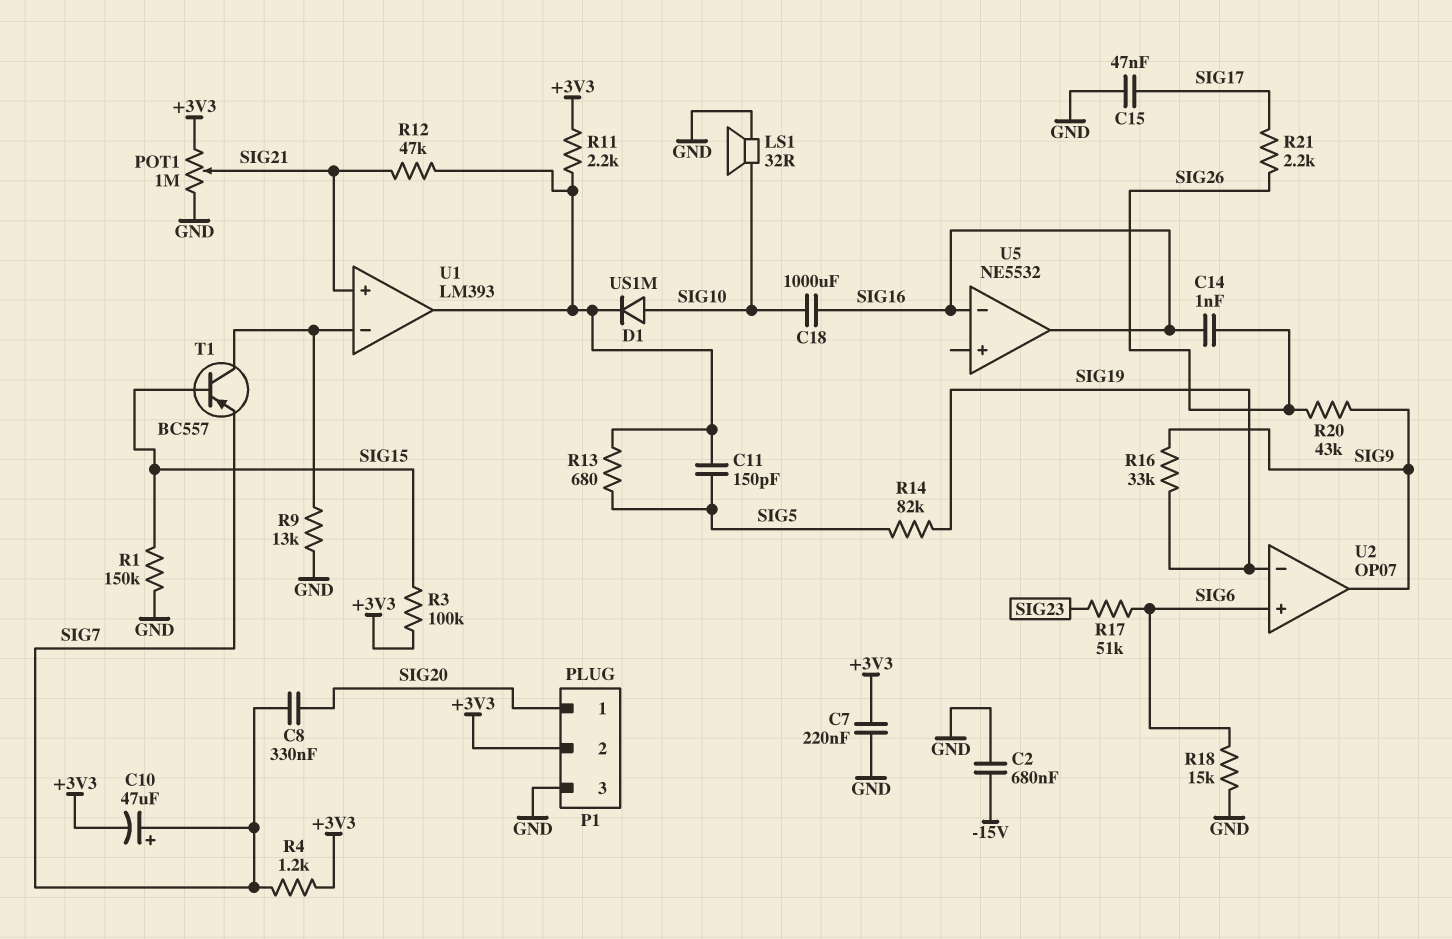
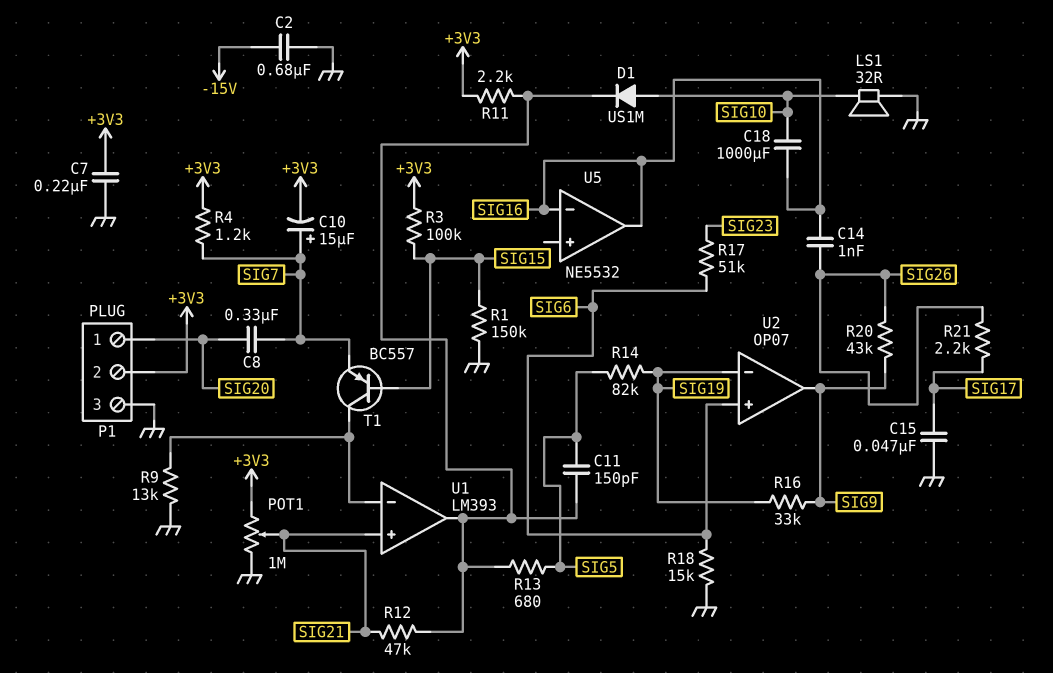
C10: 47uF (plus SIG7, minus +3V3) -> 15uF (plus SIG7, minus +3V3)

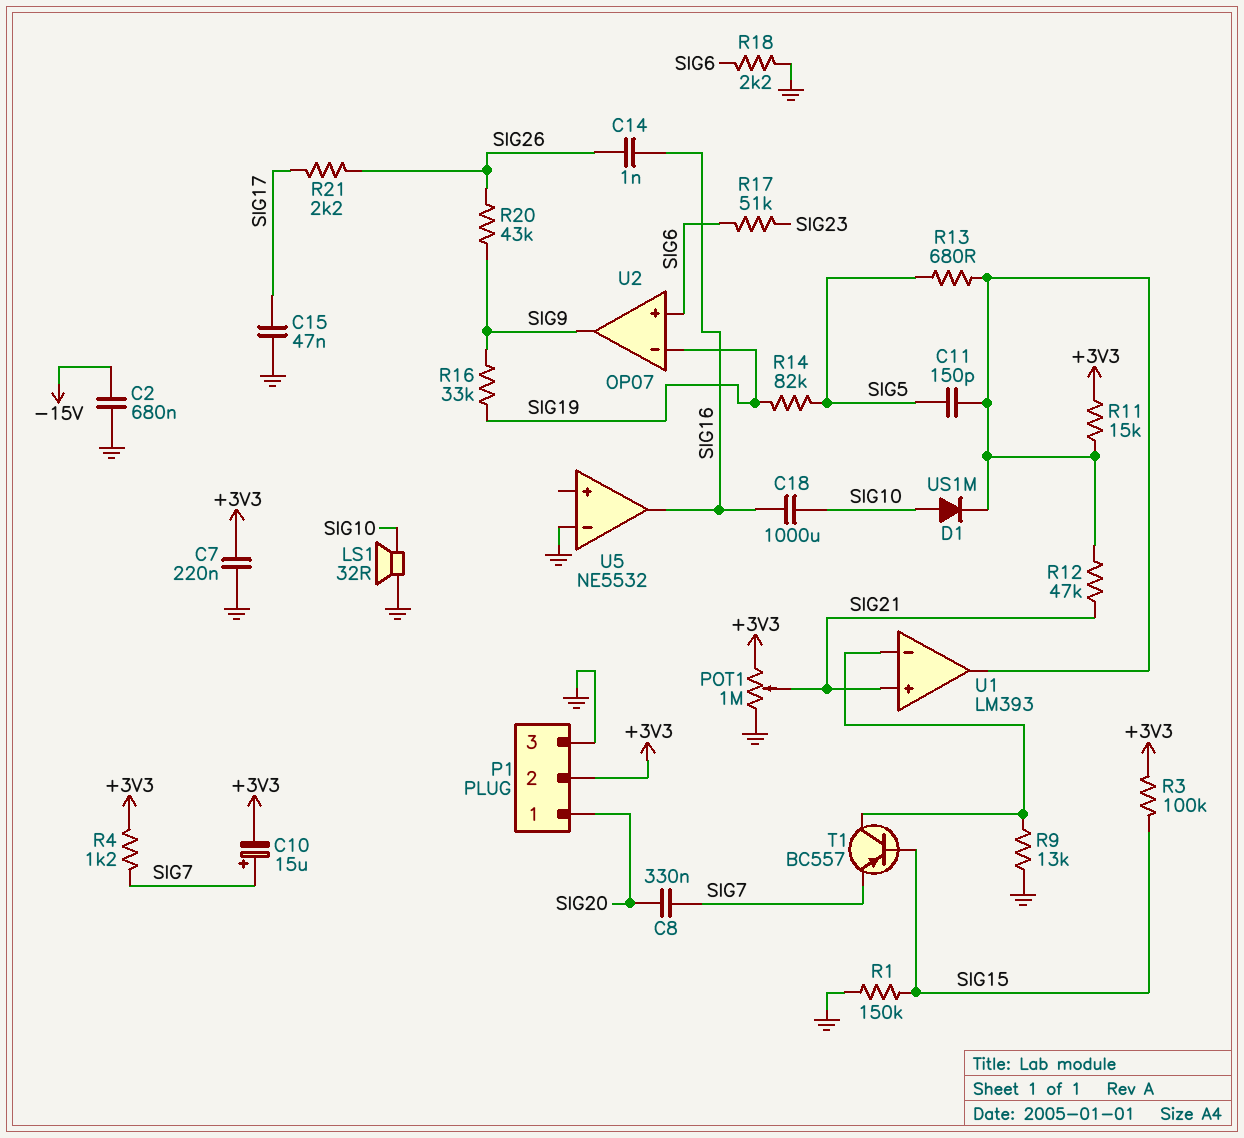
R11: 2.2k (+3V3, U1/out) -> 15k (+3V3, U1/out)
R18: 15k (GND, SIG6) -> 2.2k (GND, SIG6)
U5 pin in-: SIG16 -> GND

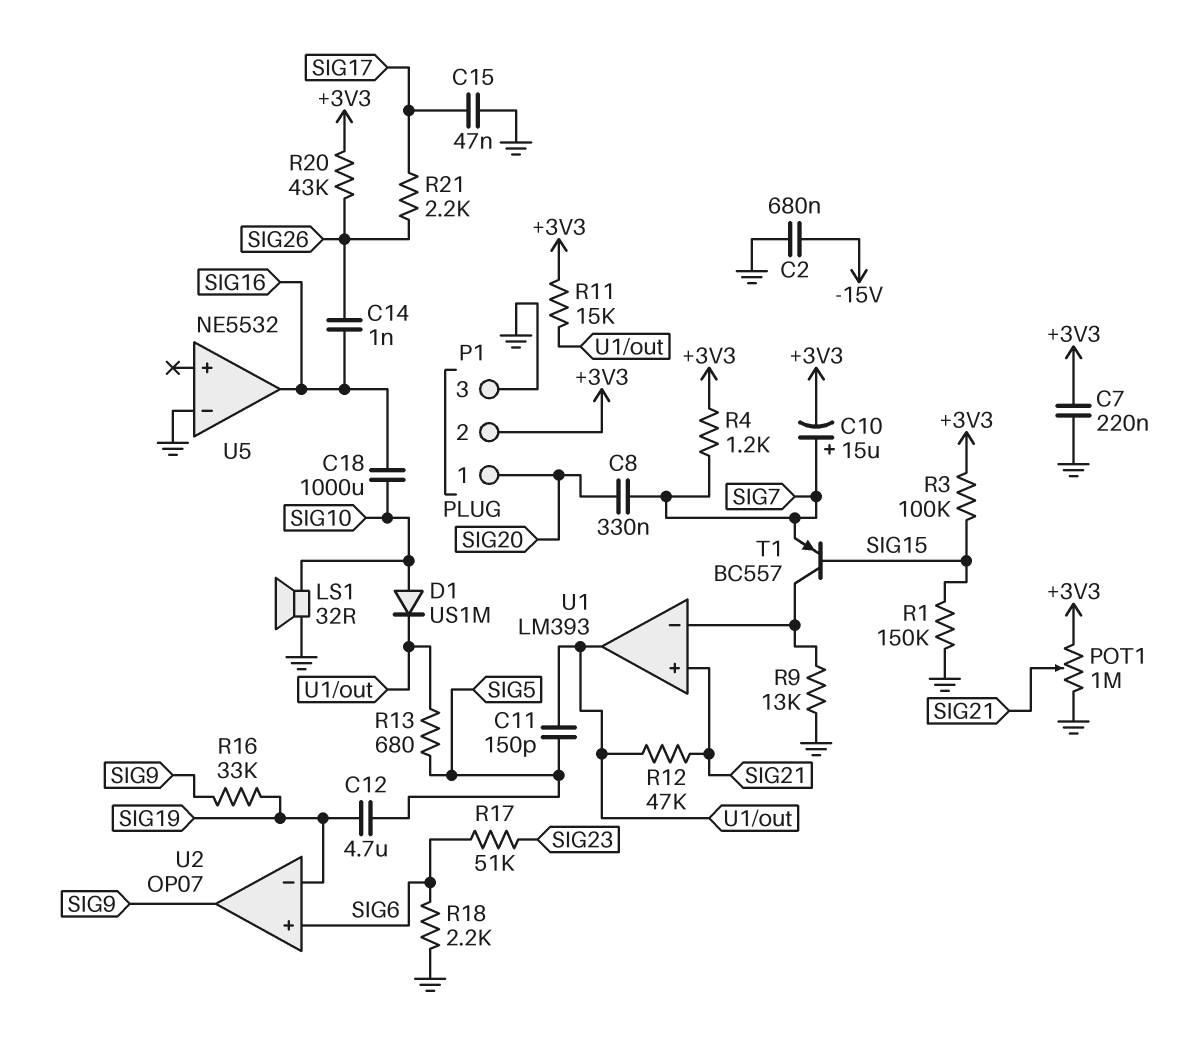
C12: none -> 4.7uF (SIG5, SIG19)
R14: 82k (SIG5, SIG19) -> none
R20: 43k (SIG9, SIG26) -> 43k (+3V3, SIG26)

